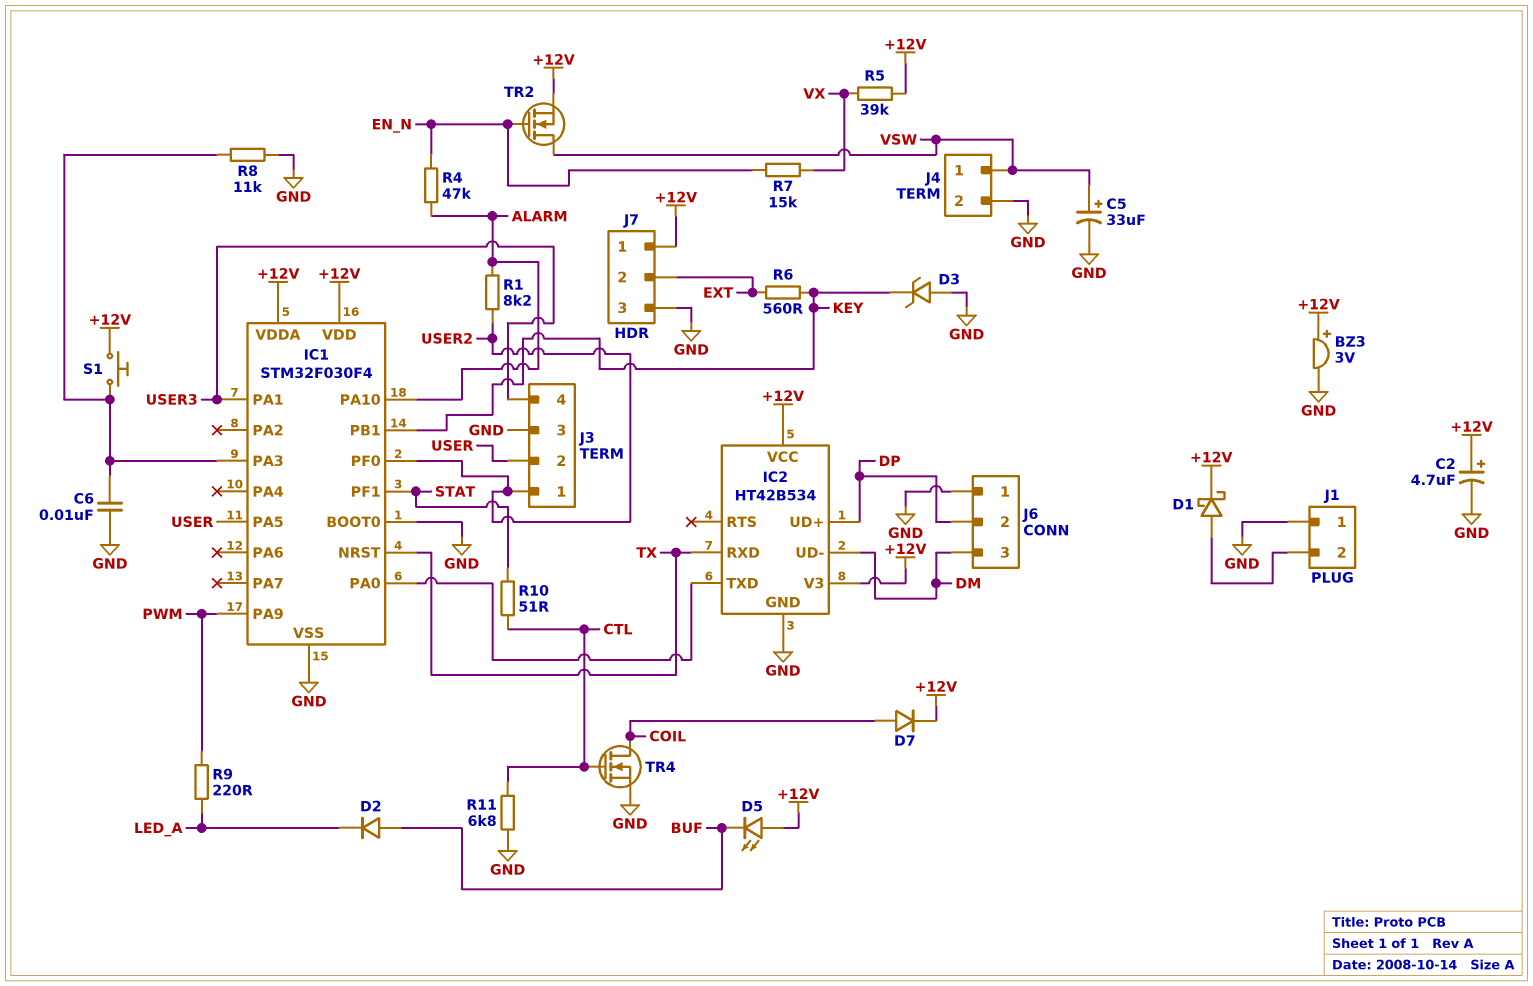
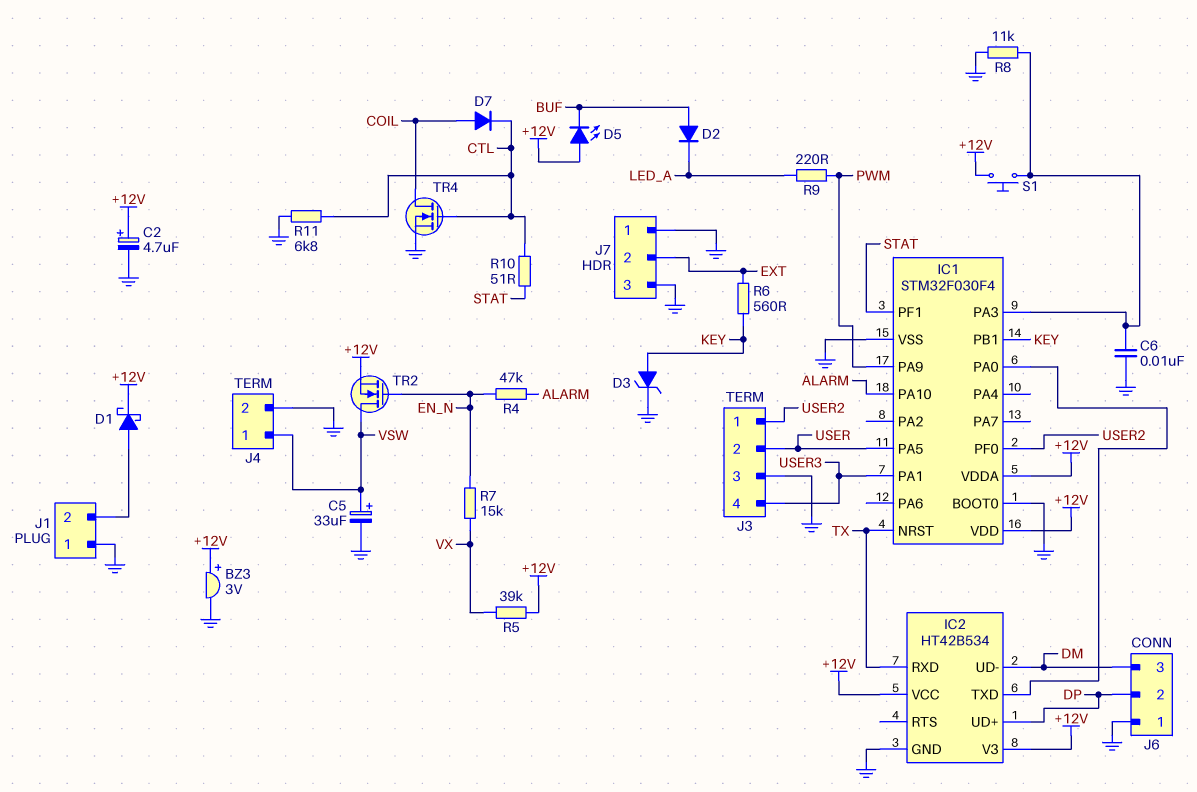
D3: zener (A GND, K KEY) -> zener (A KEY, K GND)
D7: diode (A COIL, K +12V) -> diode (A COIL, K CTL)
J7 pin 1: +12V -> GND
R1: 8.2k (ALARM, USER2) -> none

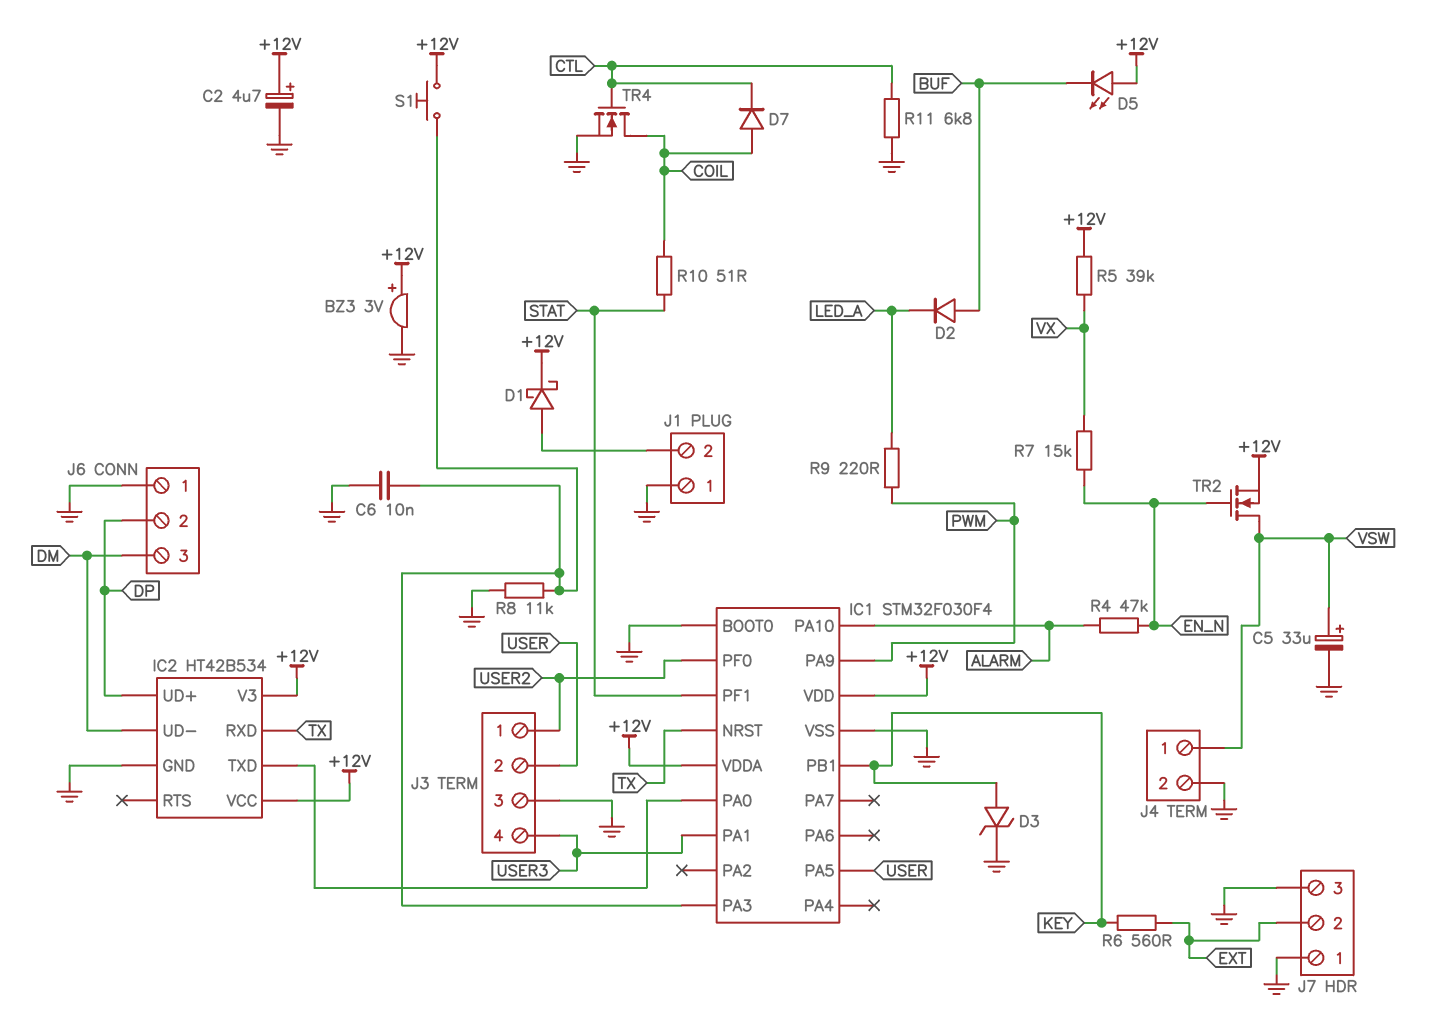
R10: 51 (CTL, STAT) -> 51 (COIL, STAT)

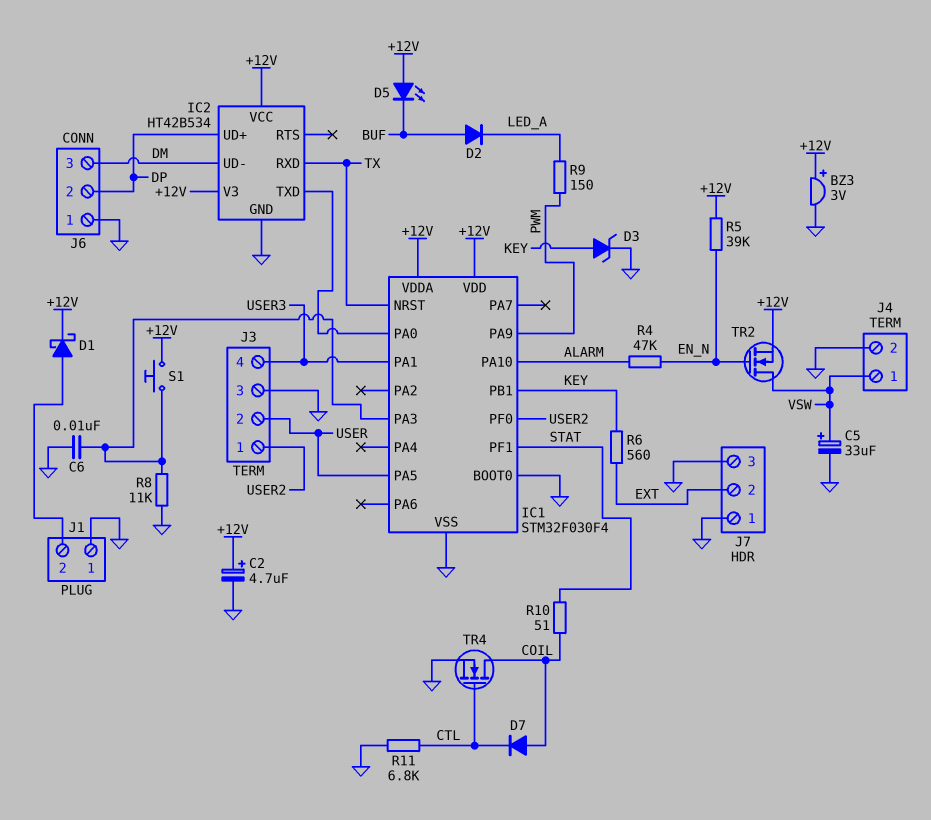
R5: 39k (+12V, VX) -> 39k (+12V, EN_N)
R7: 15k (EN_N, VX) -> none
R9: 220 (LED_A, PWM) -> 150 (LED_A, PWM)

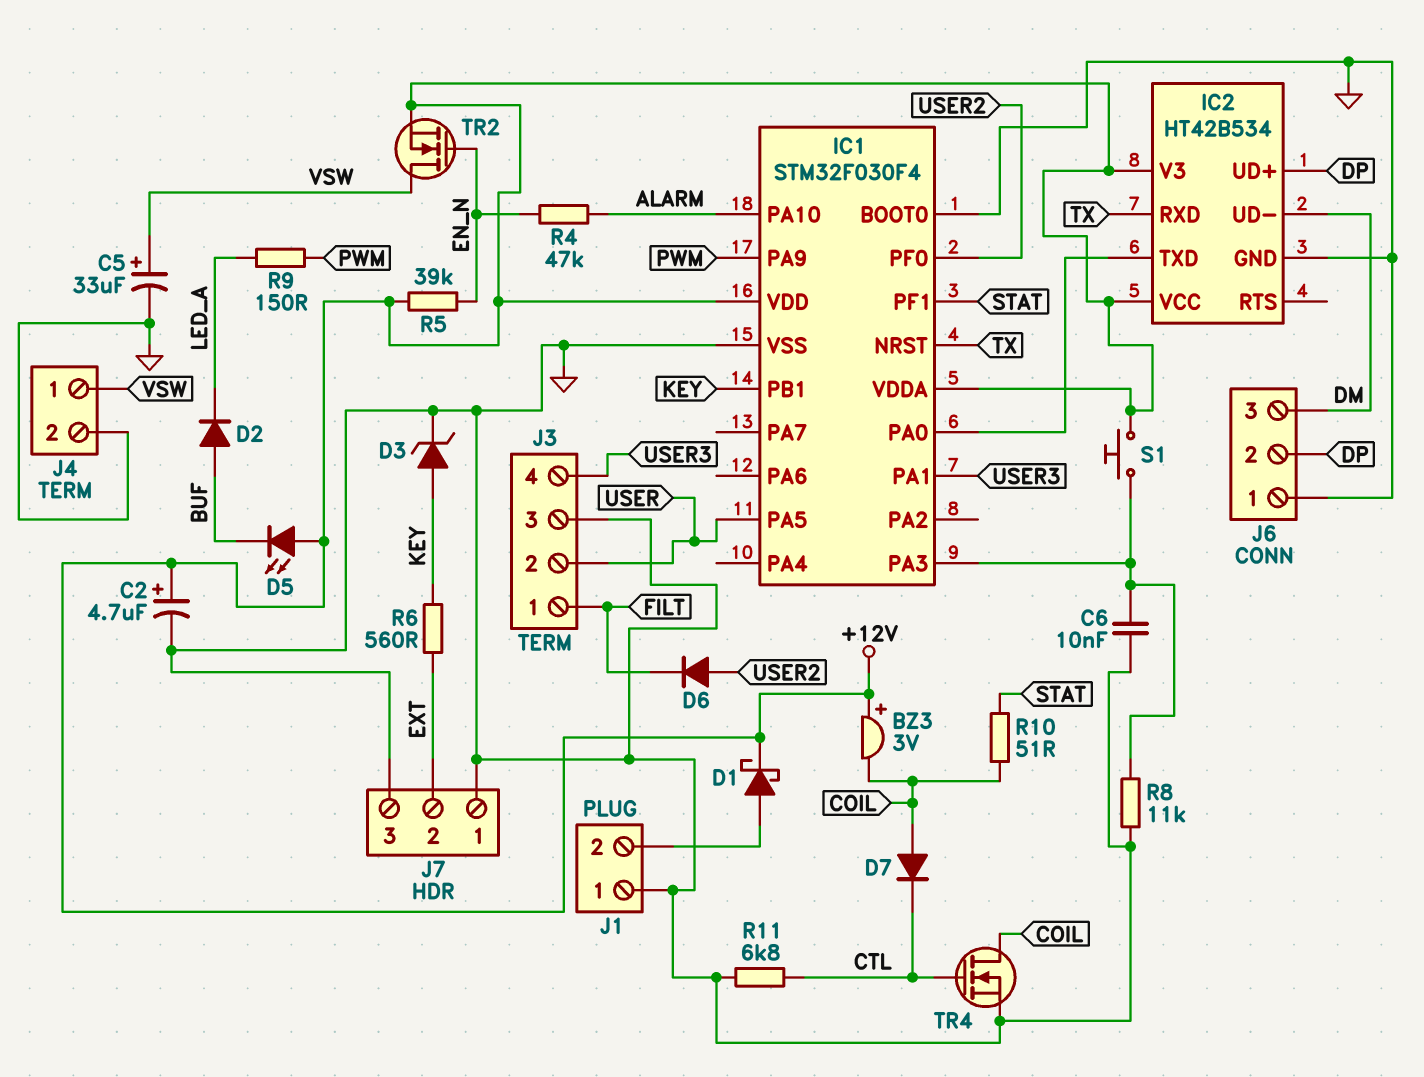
BZ3: buzzer 3V (plus +12V, minus GND) -> buzzer 3V (plus +12V, minus COIL)
D6: none -> diode (A USER2, K FILT)
J3 pin 1: USER2 -> FILT

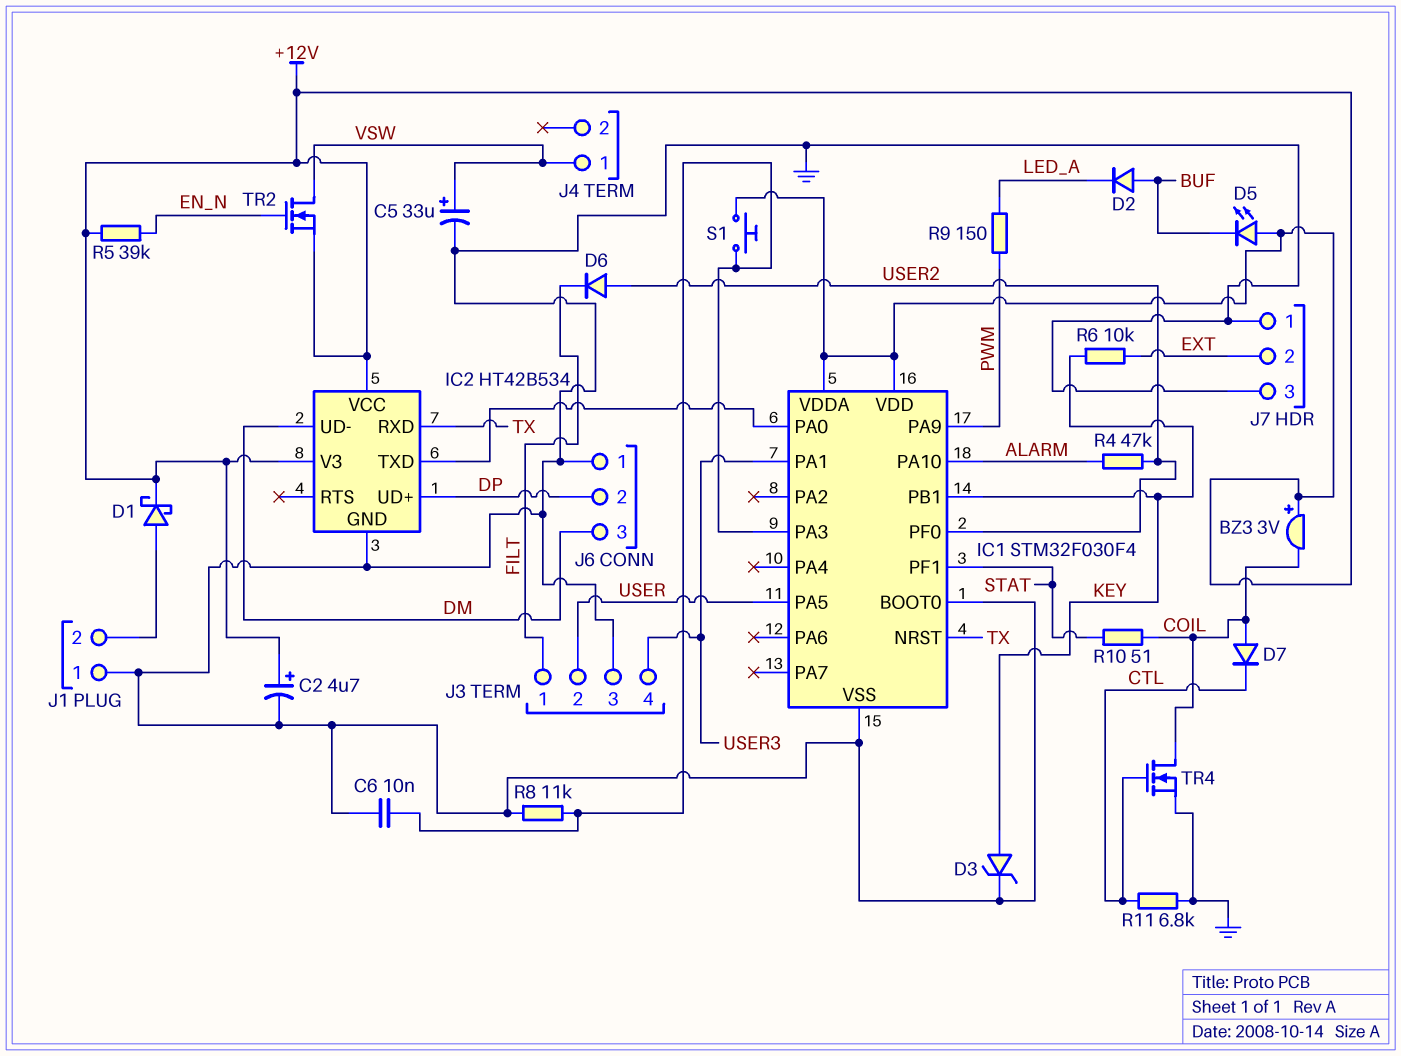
J4 pin 2: GND -> none
R4: 47k (ALARM, EN_N) -> 47k (ALARM, USER2)
R6: 560 (EXT, KEY) -> 10k (EXT, KEY)

